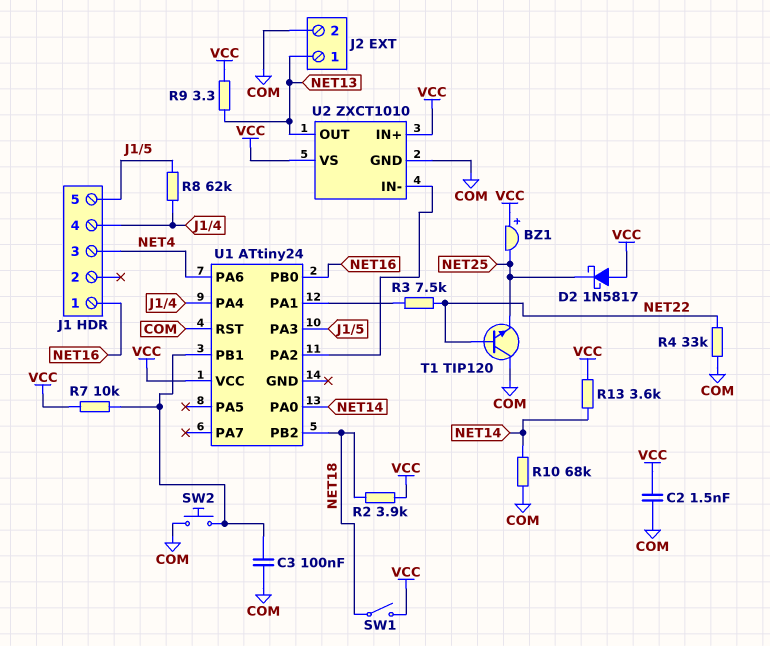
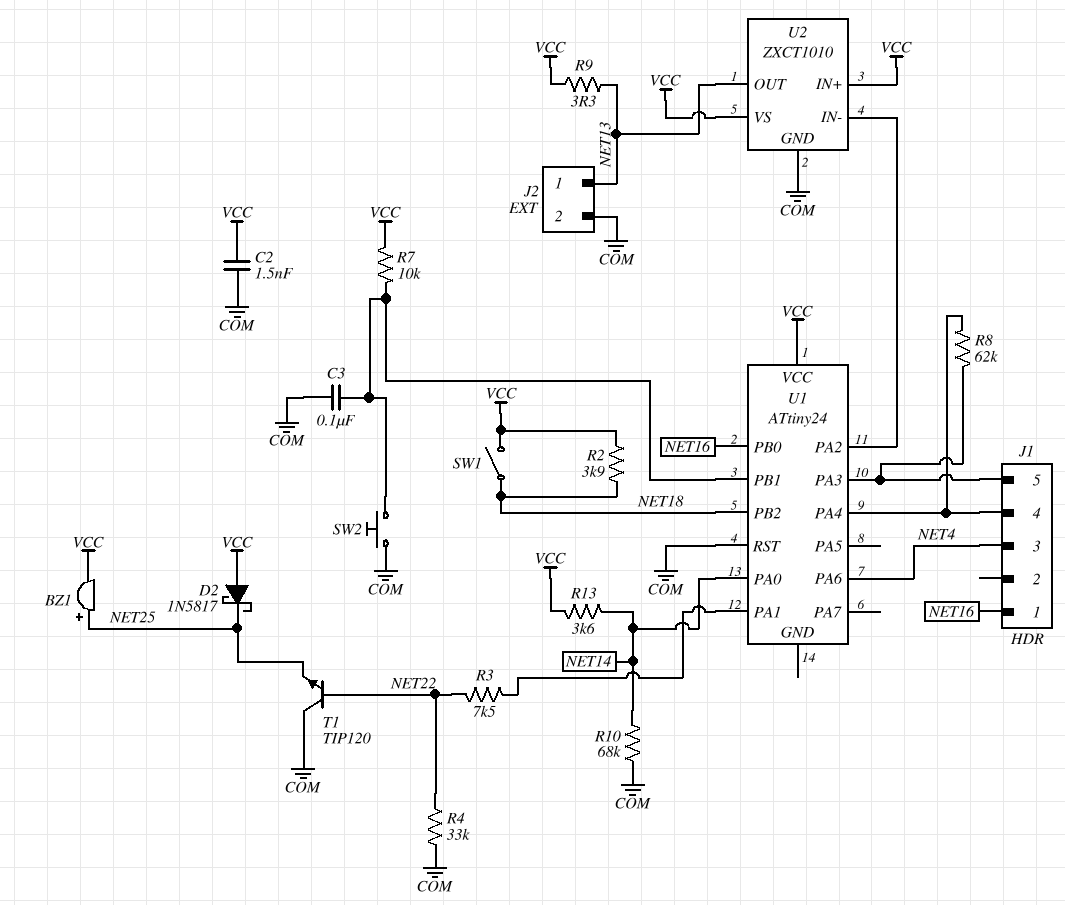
BZ1: buzzer (plus VCC, minus NET25) -> buzzer (plus NET25, minus VCC)

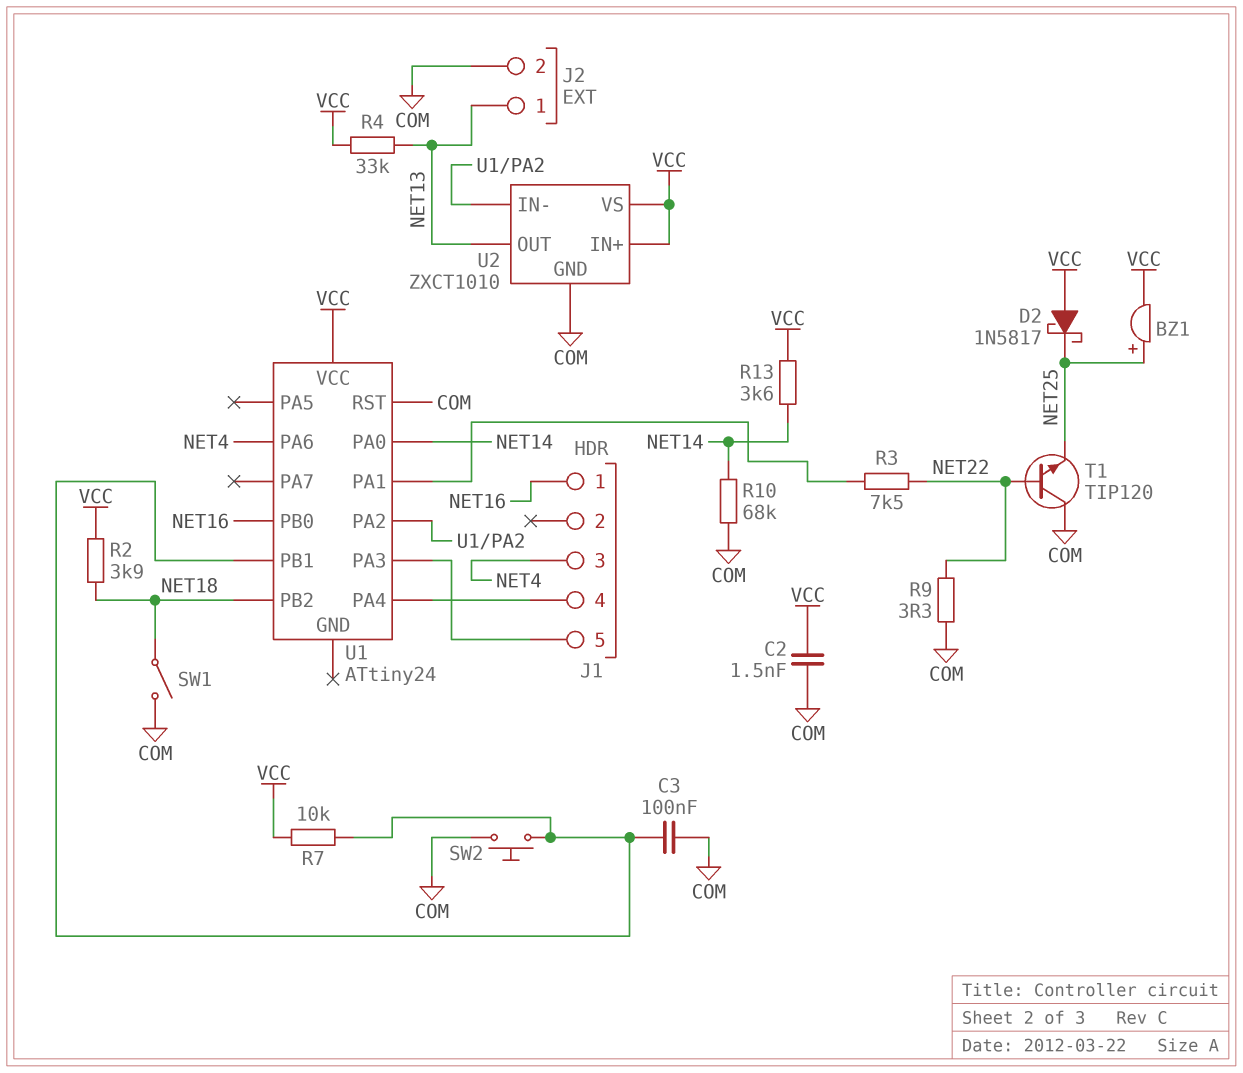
R4: 33k (COM, NET22) -> 33k (NET13, VCC)
R8: 62k (J1/4, J1/5) -> none
R9: 3.3 (NET13, VCC) -> 3.3 (COM, NET22)
SW1: switch (NET18, VCC) -> switch (COM, NET18)

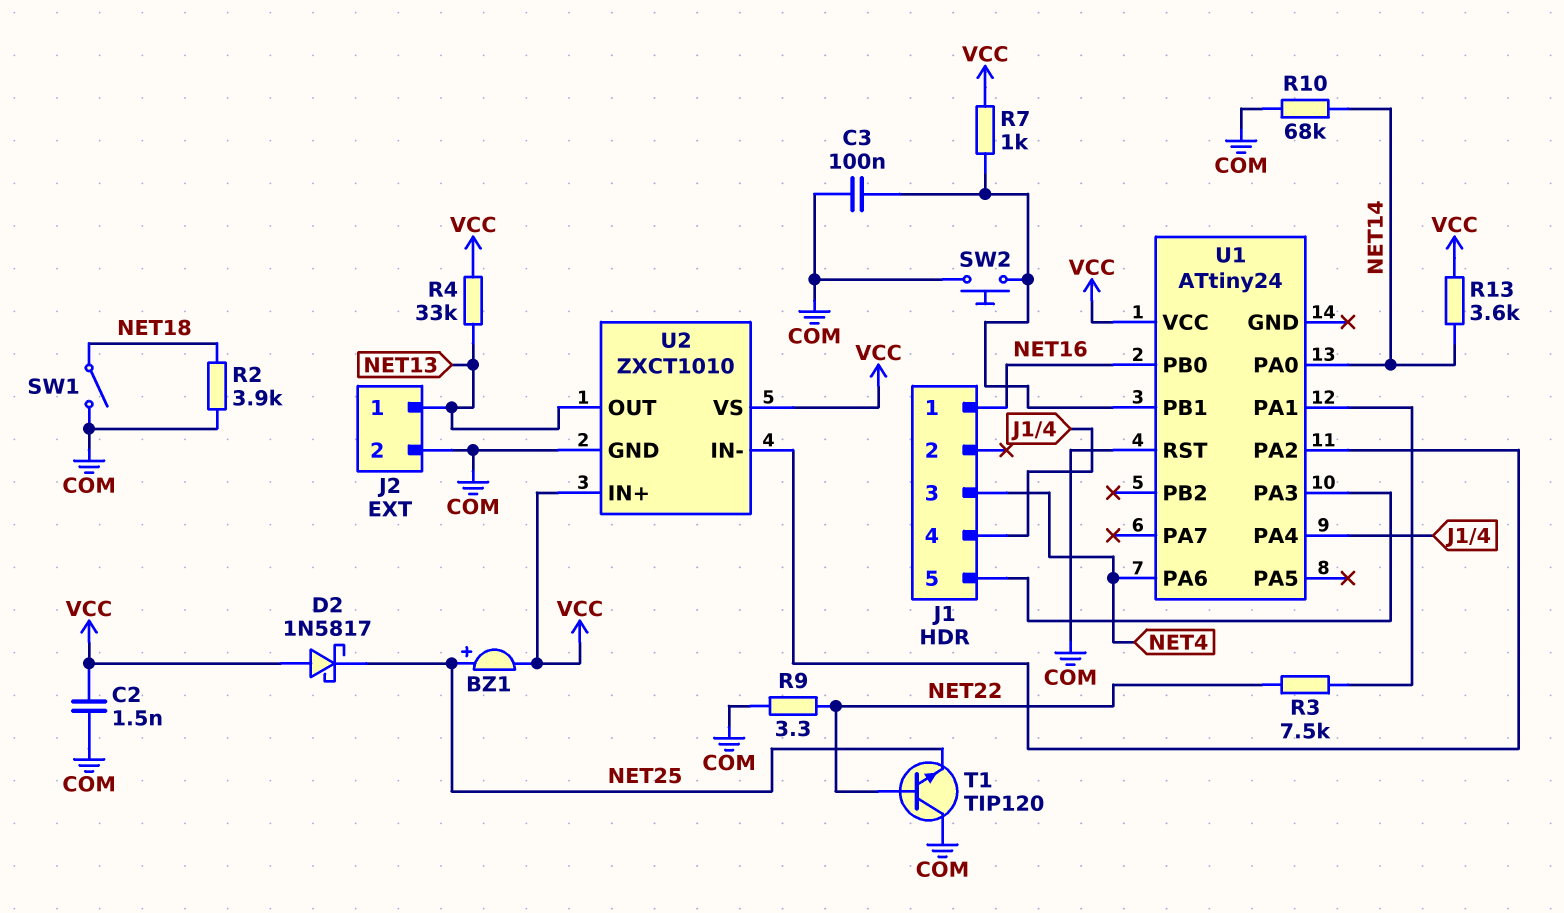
R2: 3.9k (NET18, VCC) -> 3.9k (COM, NET18)
R7: 10k (U1/PB1, VCC) -> 1k (U1/PB1, VCC)
U1 pin PB2: NET18 -> none

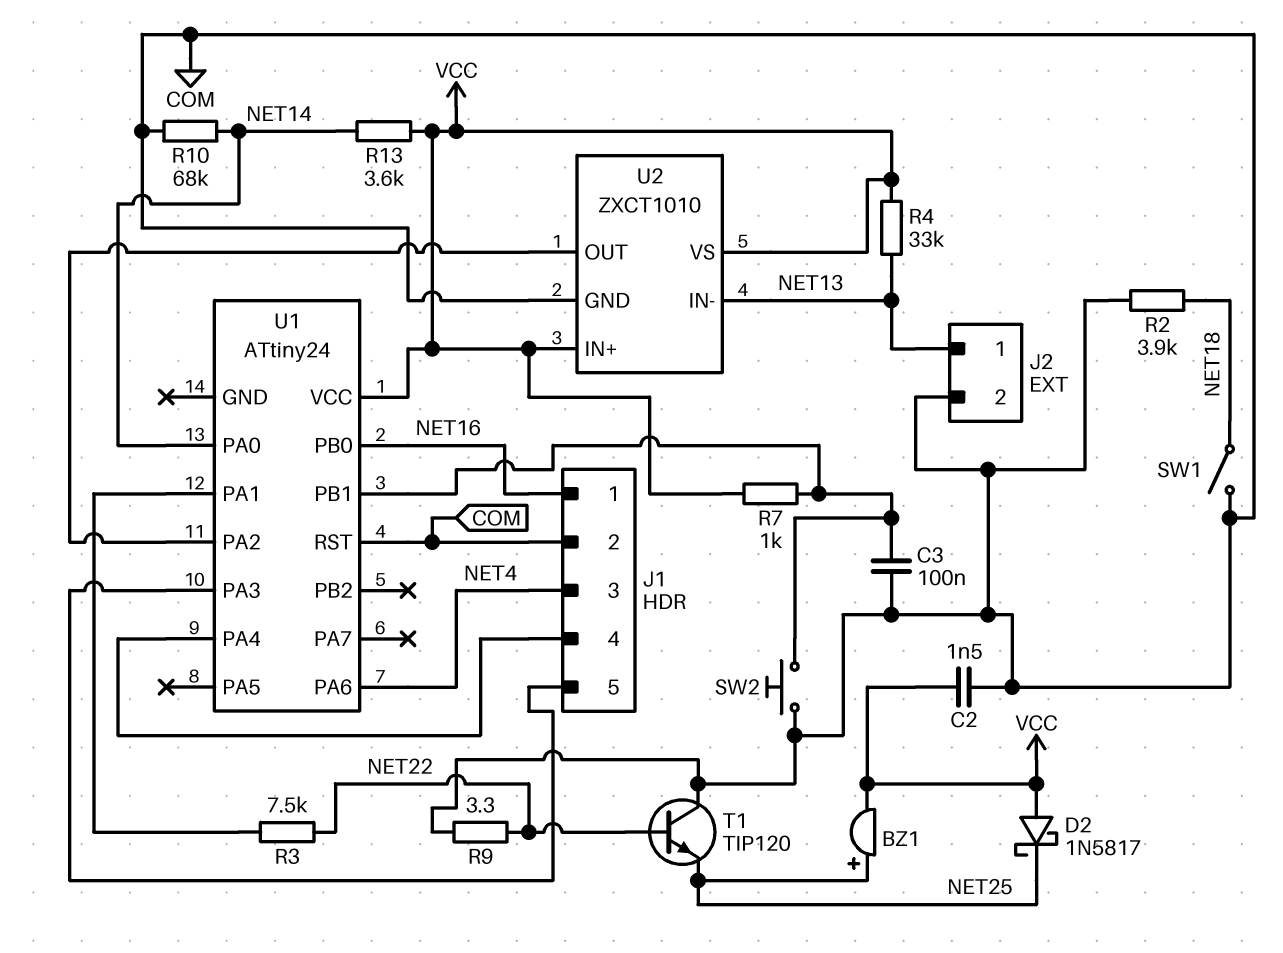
J1 pin 2: none -> COM
U2 pin IN-: U1/PA2 -> NET13
U2 pin OUT: NET13 -> U1/PA2

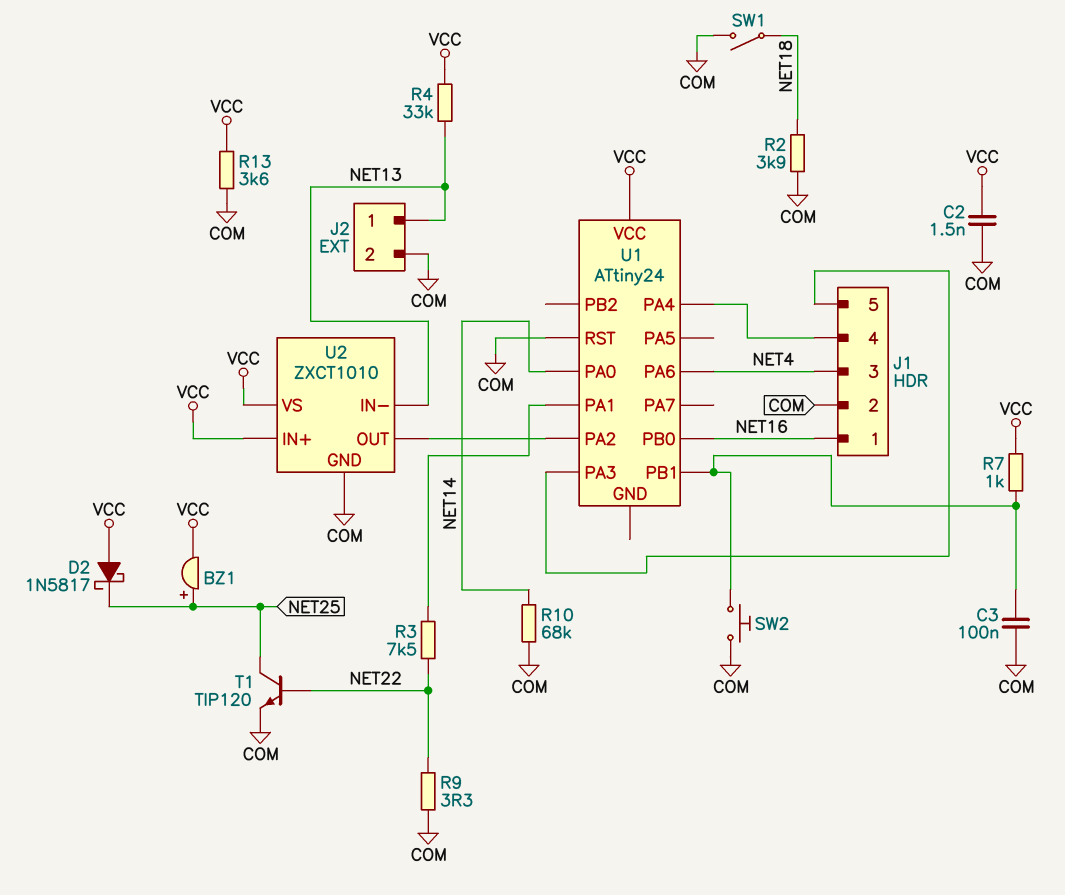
R13: 3.6k (NET14, VCC) -> 3.6k (COM, VCC)
T1: NPN TIP120 (B NET22, C COM, E NET25) -> NPN TIP120 (B NET22, C NET25, E COM)

